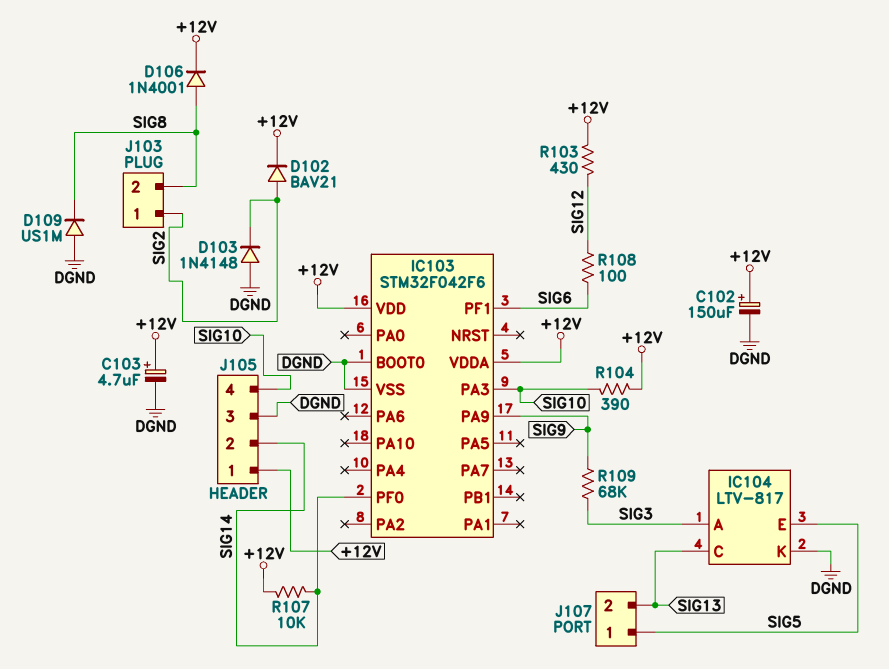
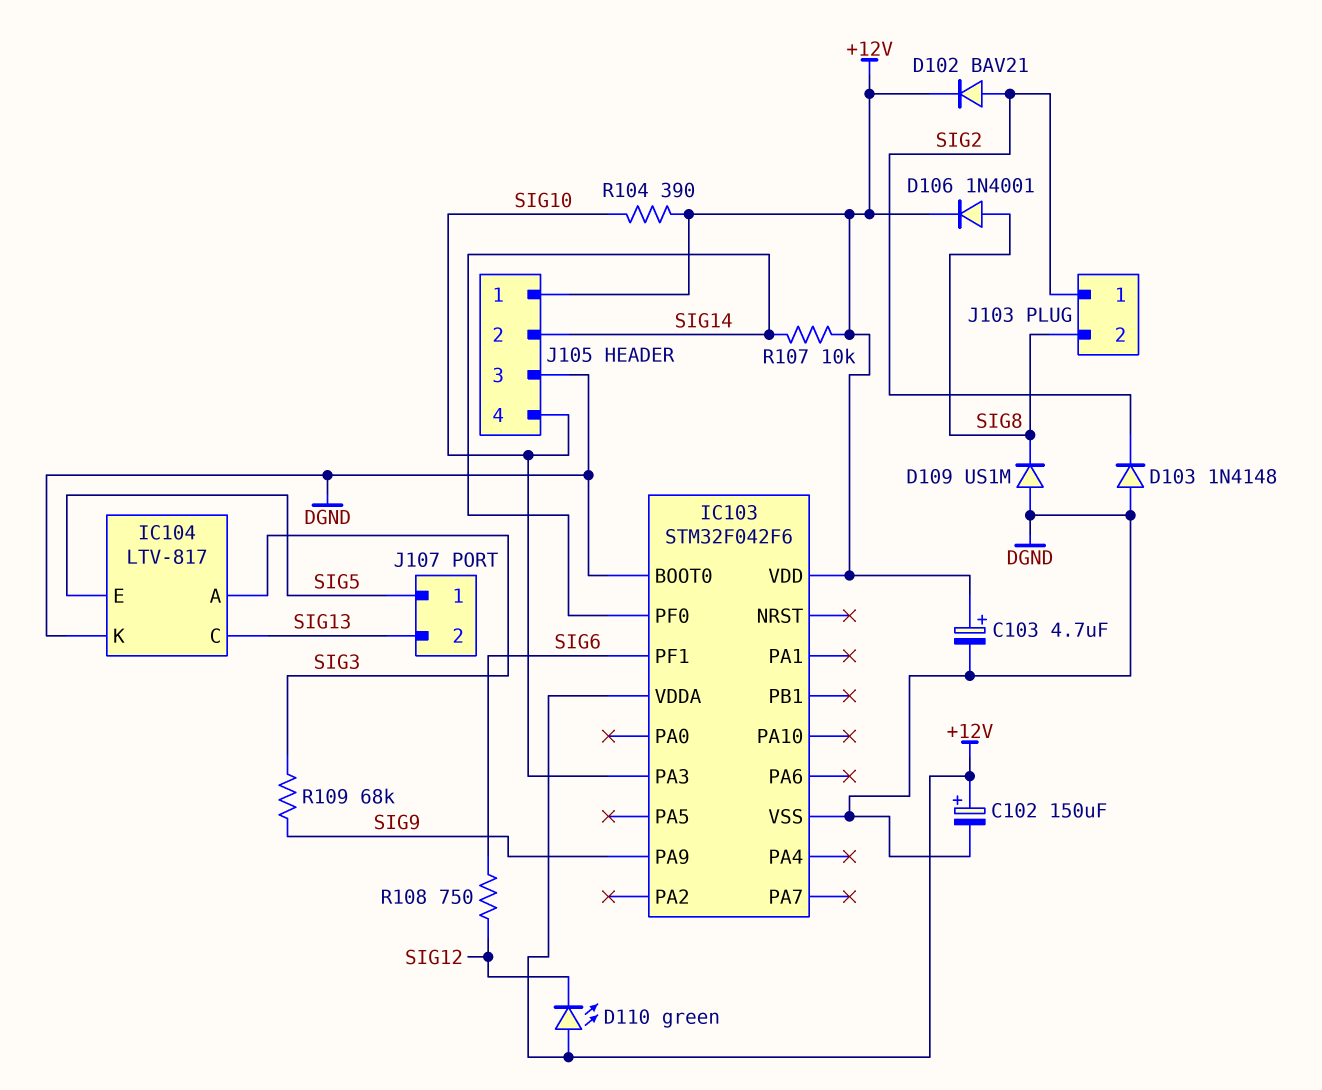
D110: none -> LED green (A +12V, K SIG12)
R103: 430 (+12V, SIG12) -> none
R108: 100 (SIG6, SIG12) -> 750 (SIG6, SIG12)

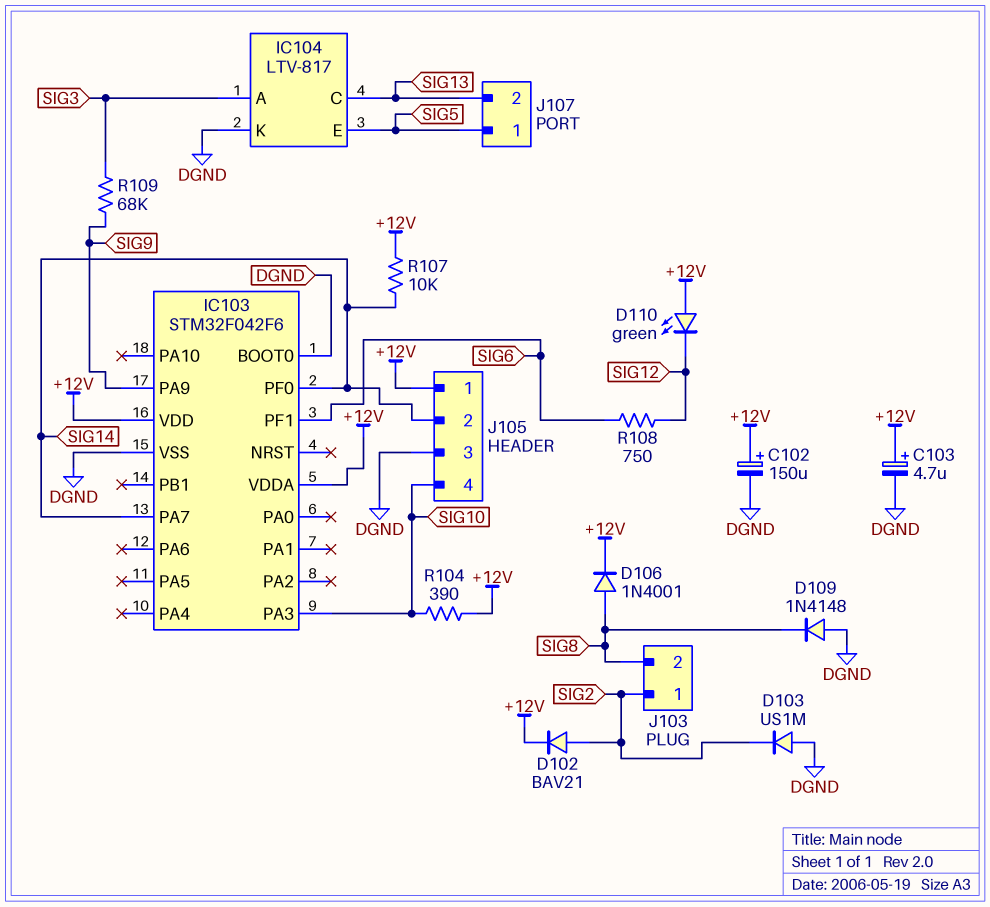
D103: diode 1N4148 (A DGND, K SIG2) -> diode US1M (A DGND, K SIG2)
D109: diode US1M (A DGND, K SIG8) -> diode 1N4148 (A DGND, K SIG8)
IC103 pin PA7: none -> SIG14

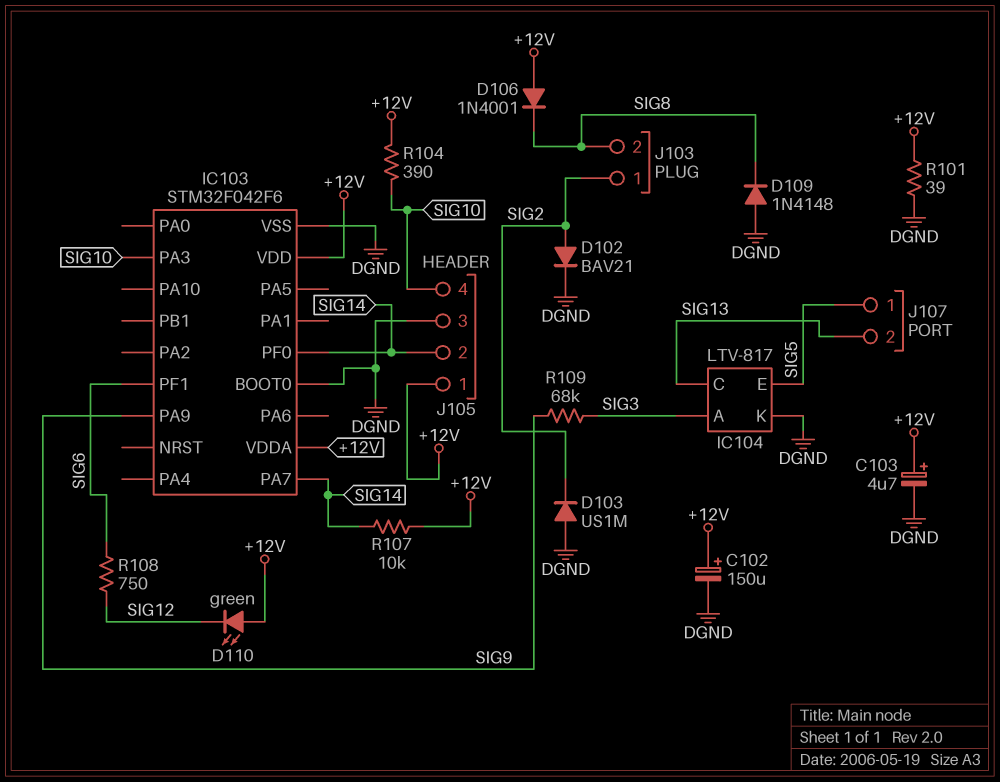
D102: diode BAV21 (A SIG2, K +12V) -> diode BAV21 (A SIG2, K DGND)
D106: diode 1N4001 (A SIG8, K +12V) -> diode 1N4001 (A +12V, K SIG8)
R101: none -> 39 (+12V, DGND)

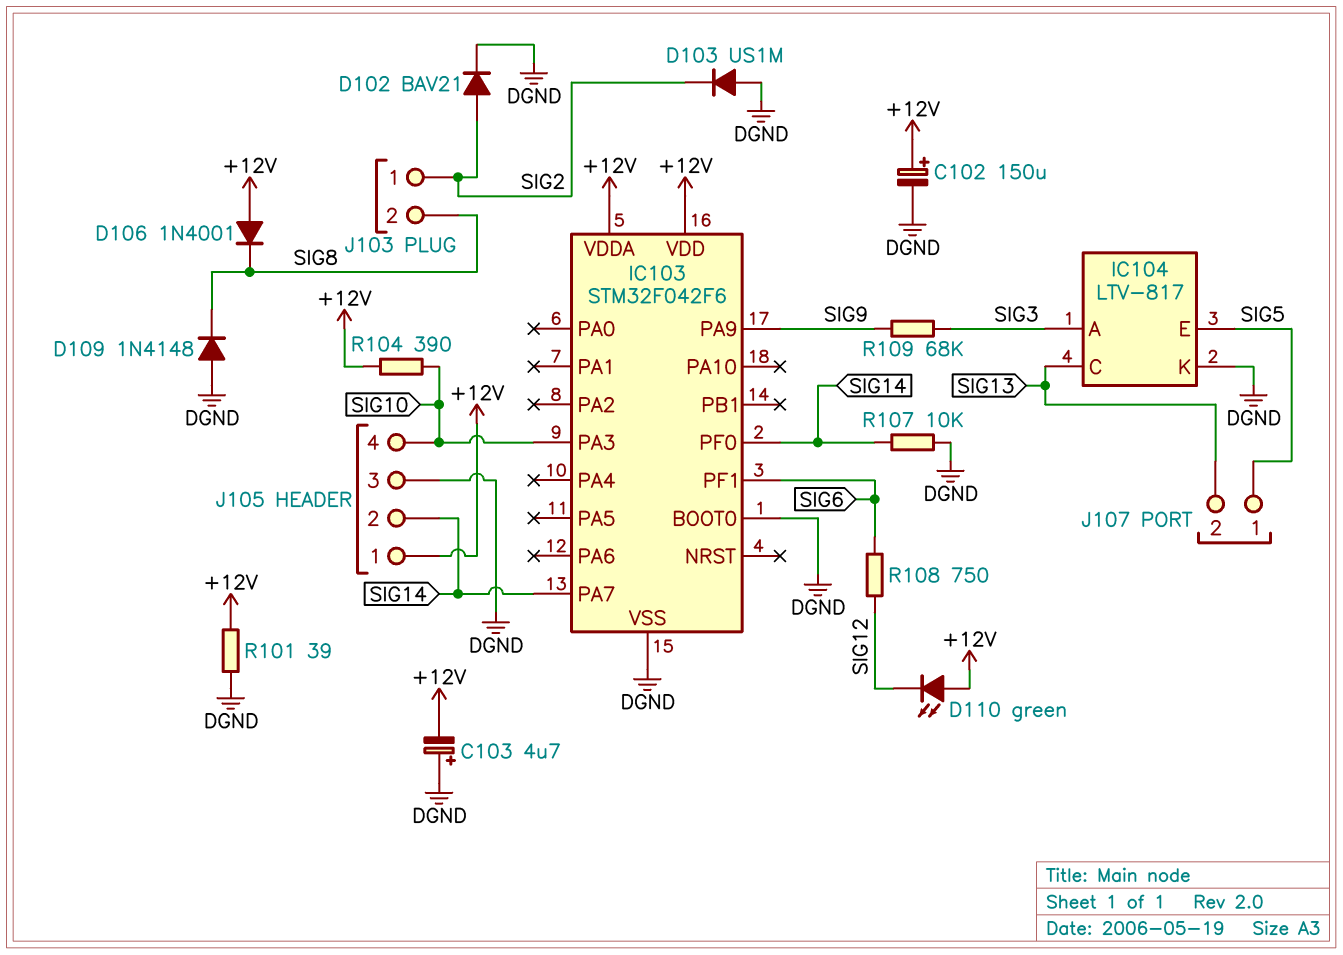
C103: 4.7uF (plus +12V, minus DGND) -> 4.7uF (plus DGND, minus +12V)
R107: 10k (+12V, SIG14) -> 10k (DGND, SIG14)

